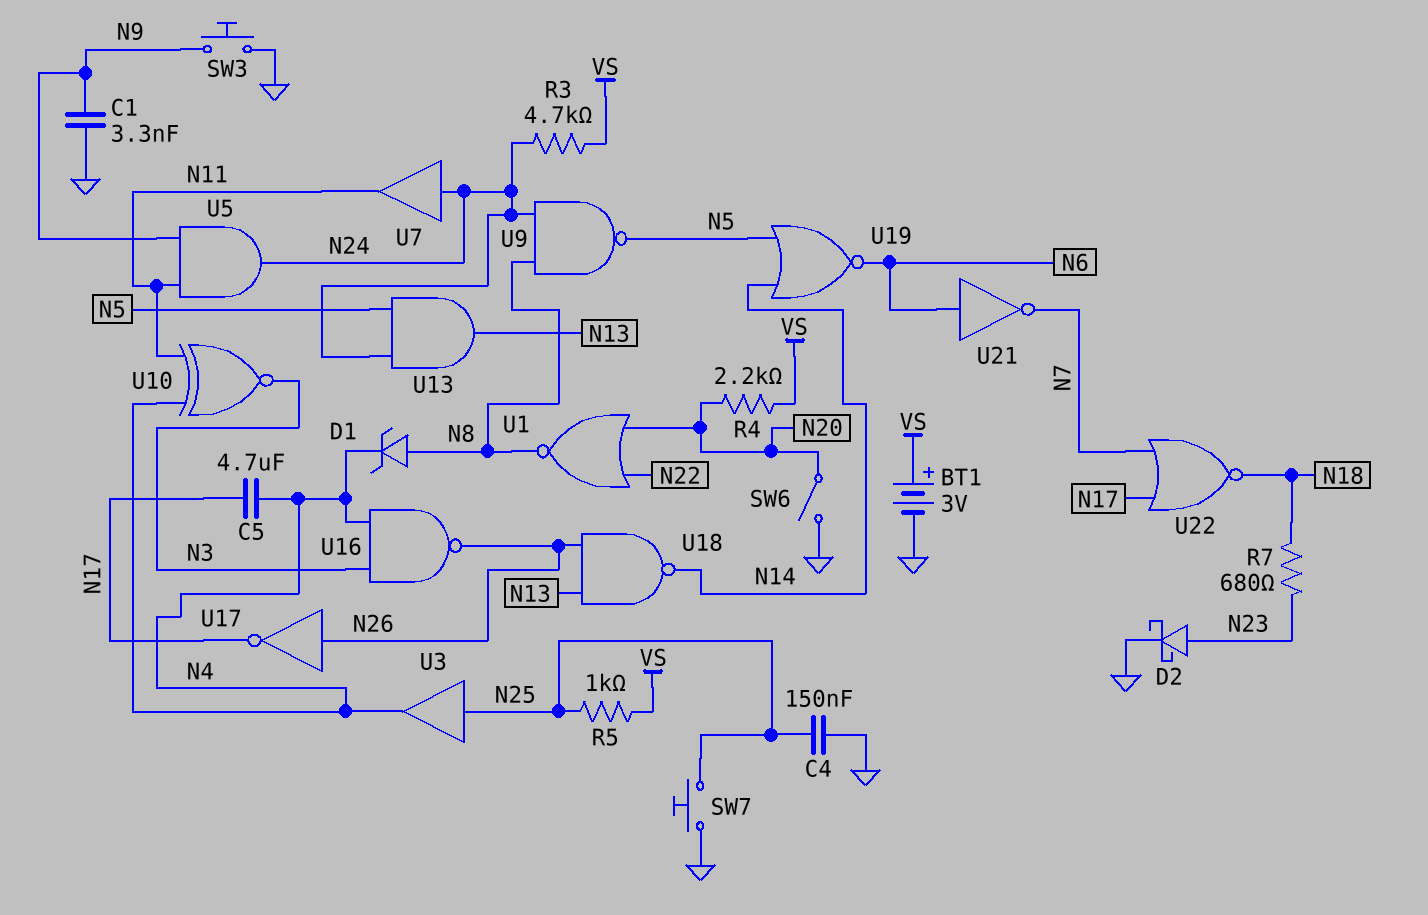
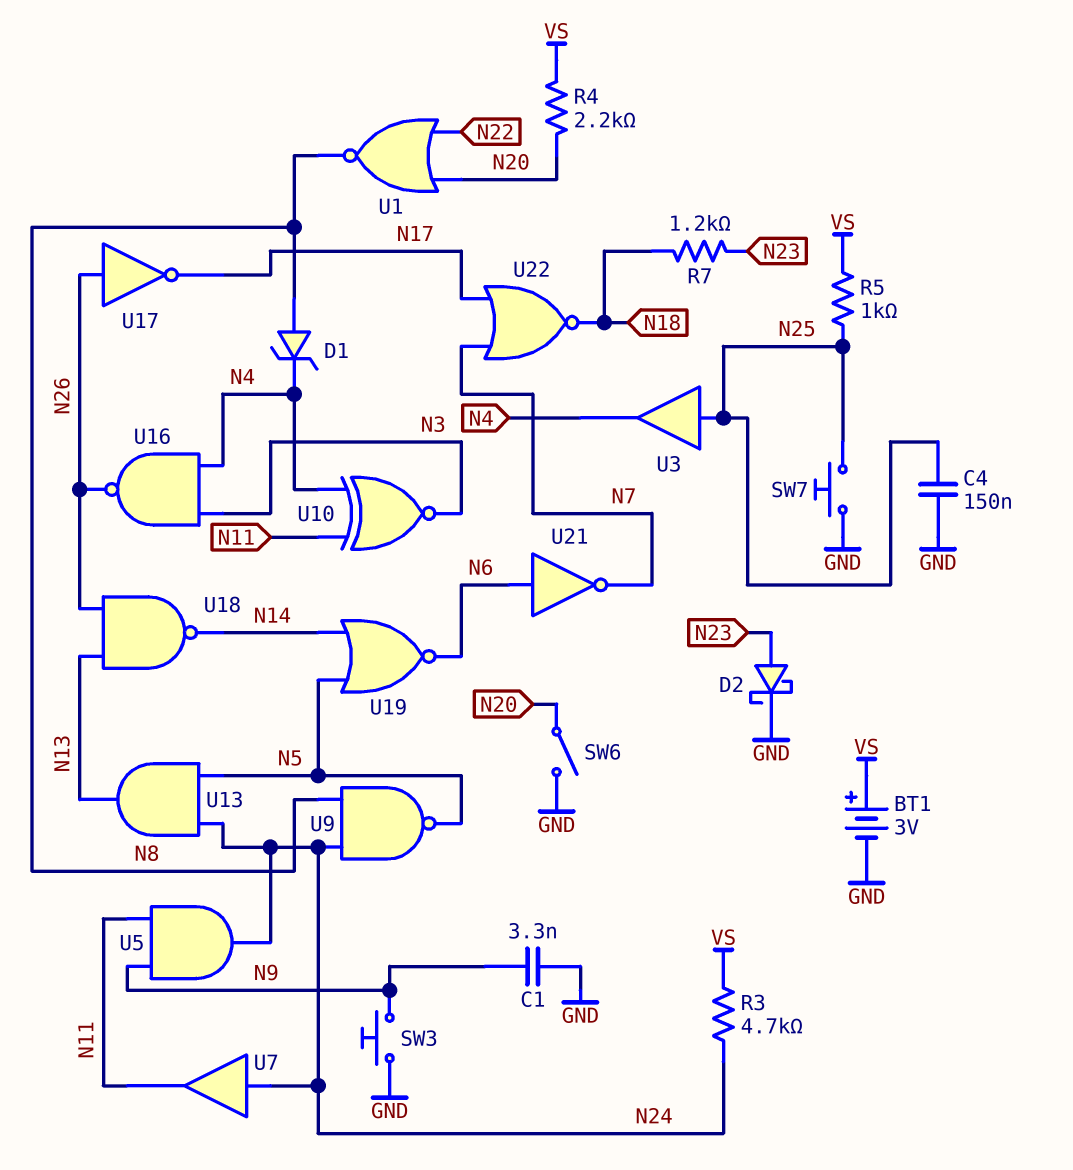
C5: 4.7uF (N4, N17) -> none
R7: 680 (N18, N23) -> 1.2k (N18, N23)

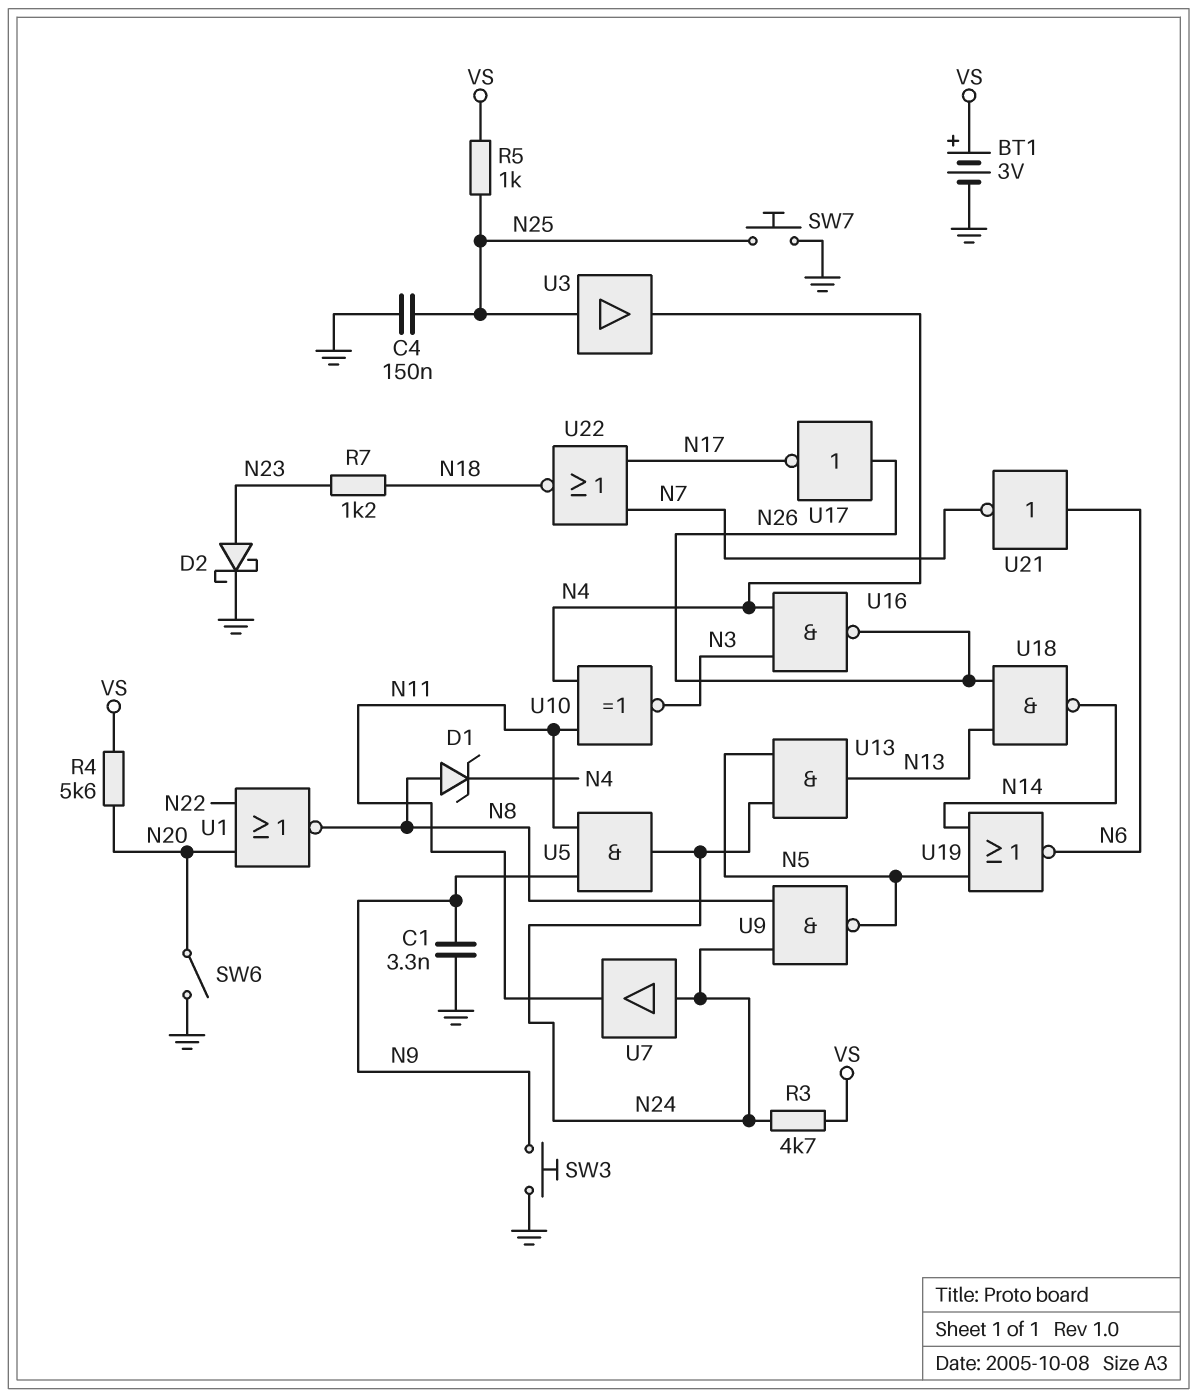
R4: 2.2k (N20, VS) -> 5.6k (N20, VS)

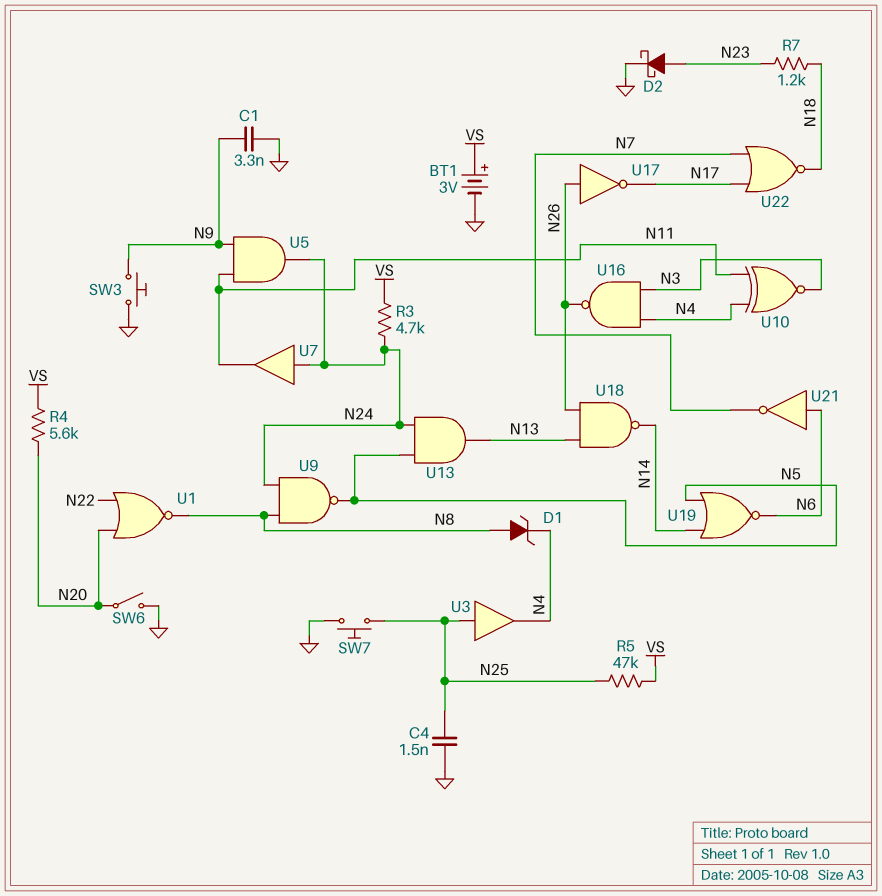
C4: 150nF (GND, N25) -> 1.5nF (GND, N25)
R5: 1k (N25, VS) -> 47k (N25, VS)

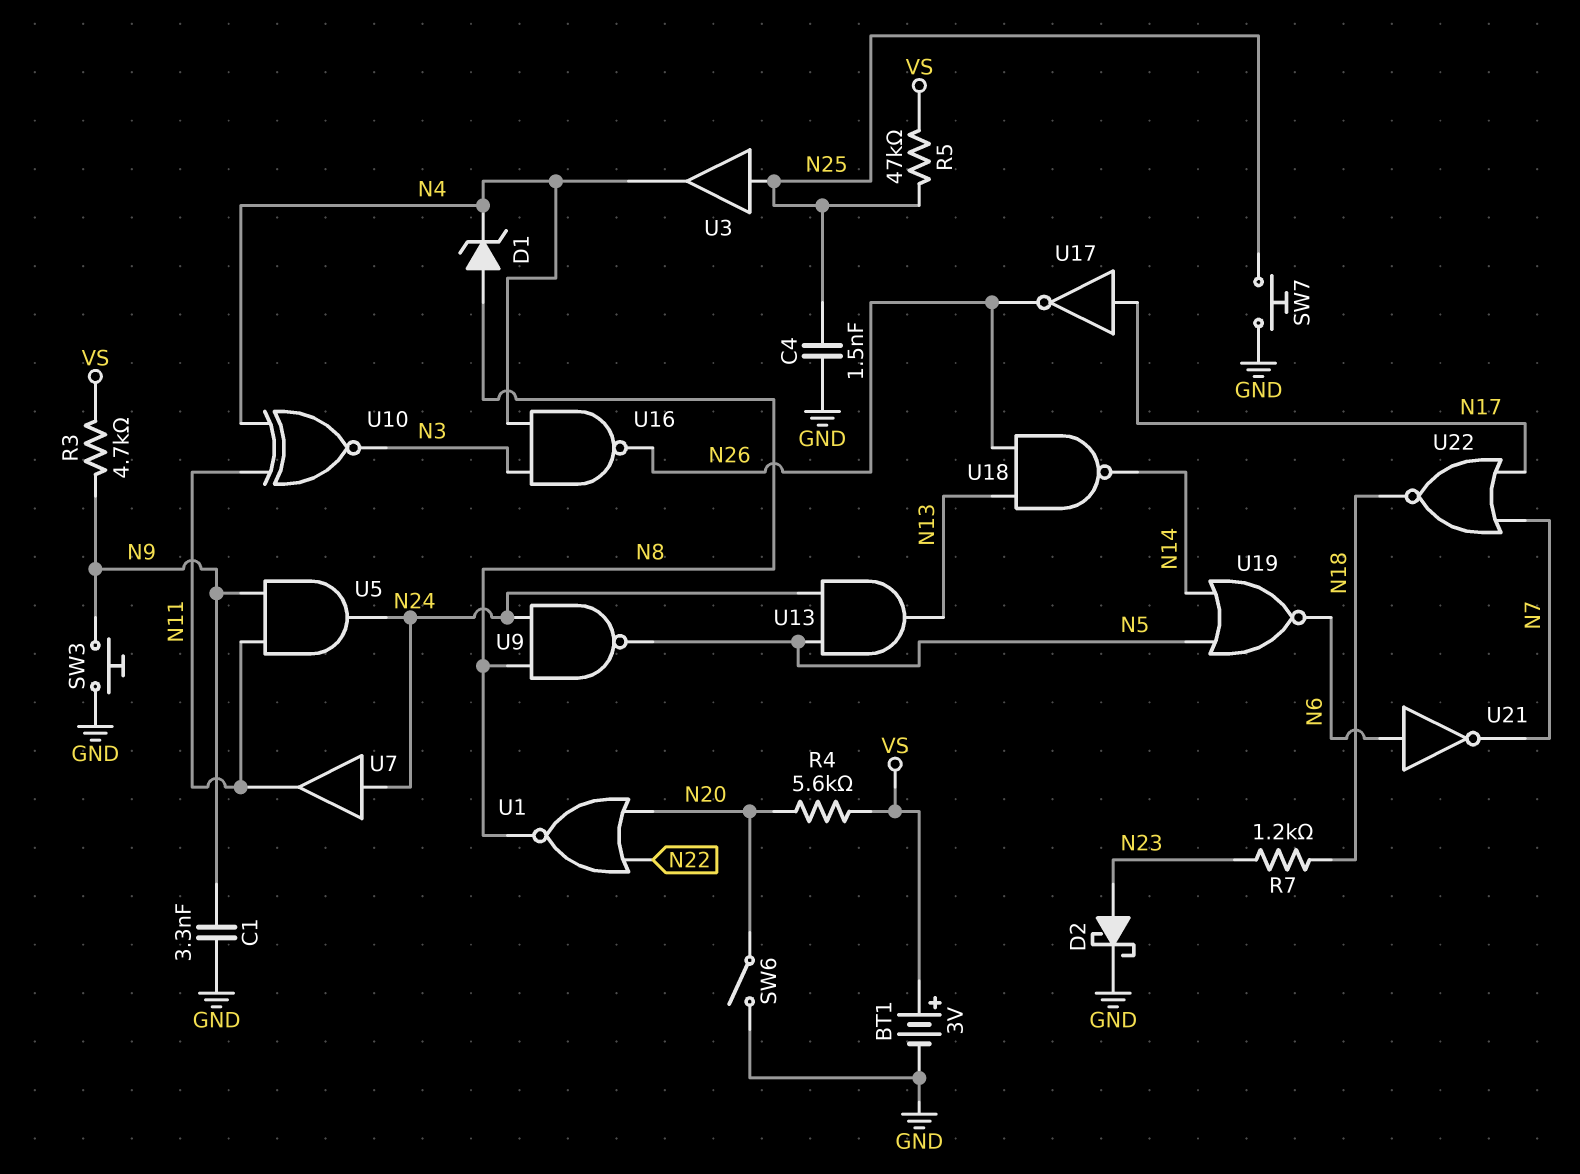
R3: 4.7k (N24, VS) -> 4.7k (N9, VS)
U17: NOT (in N26, out N17) -> NOT (in N17, out N26)

